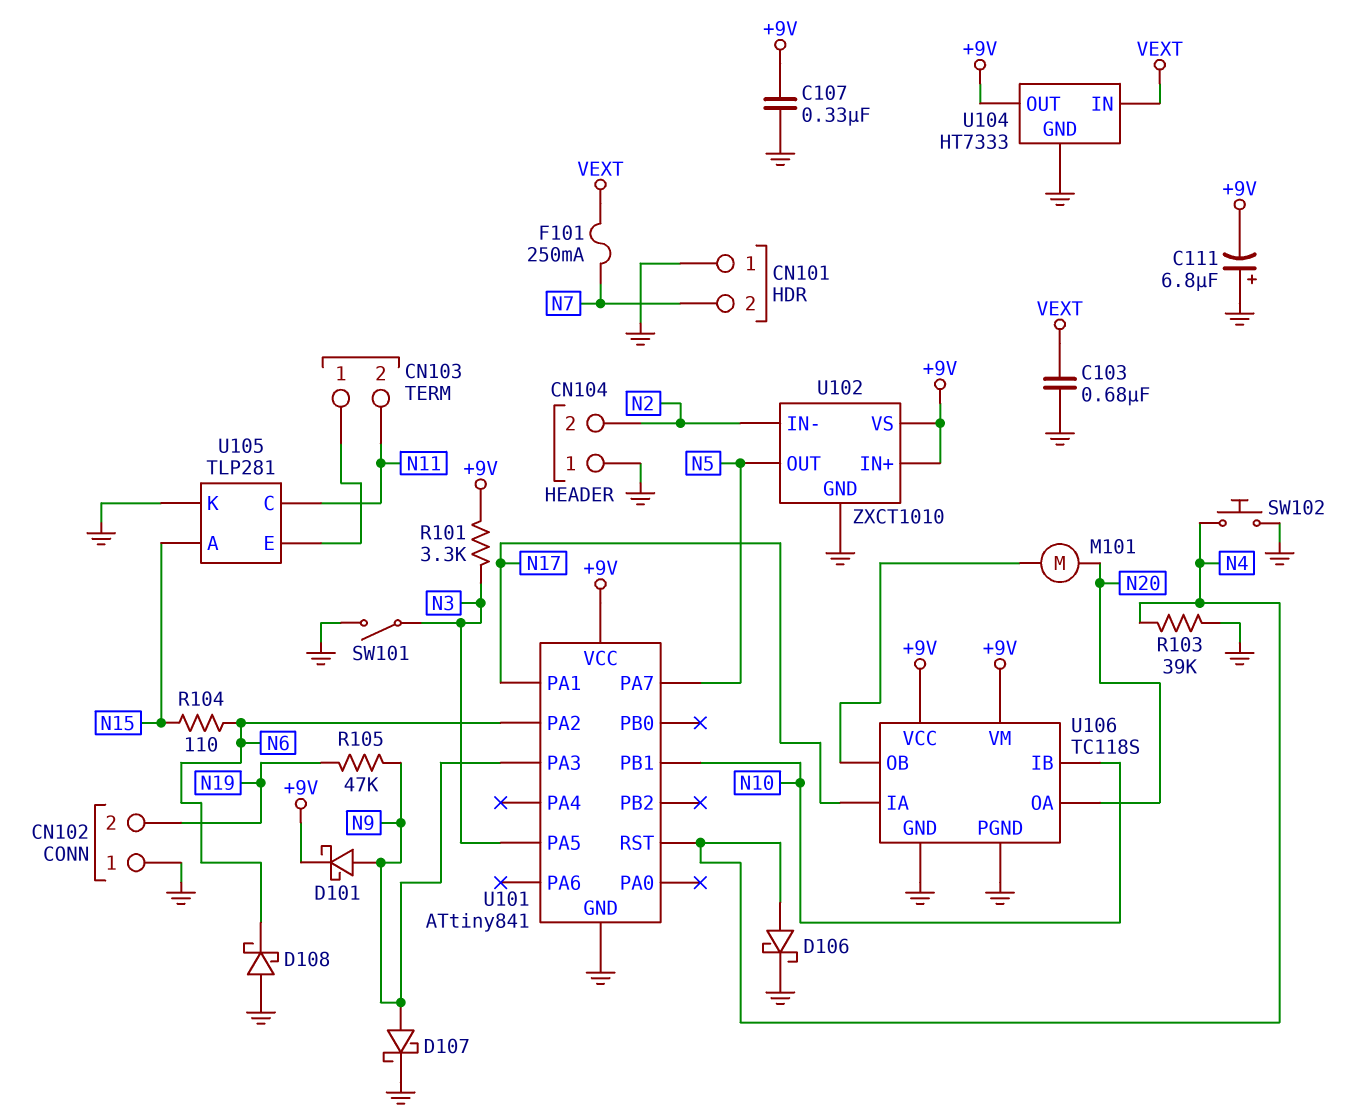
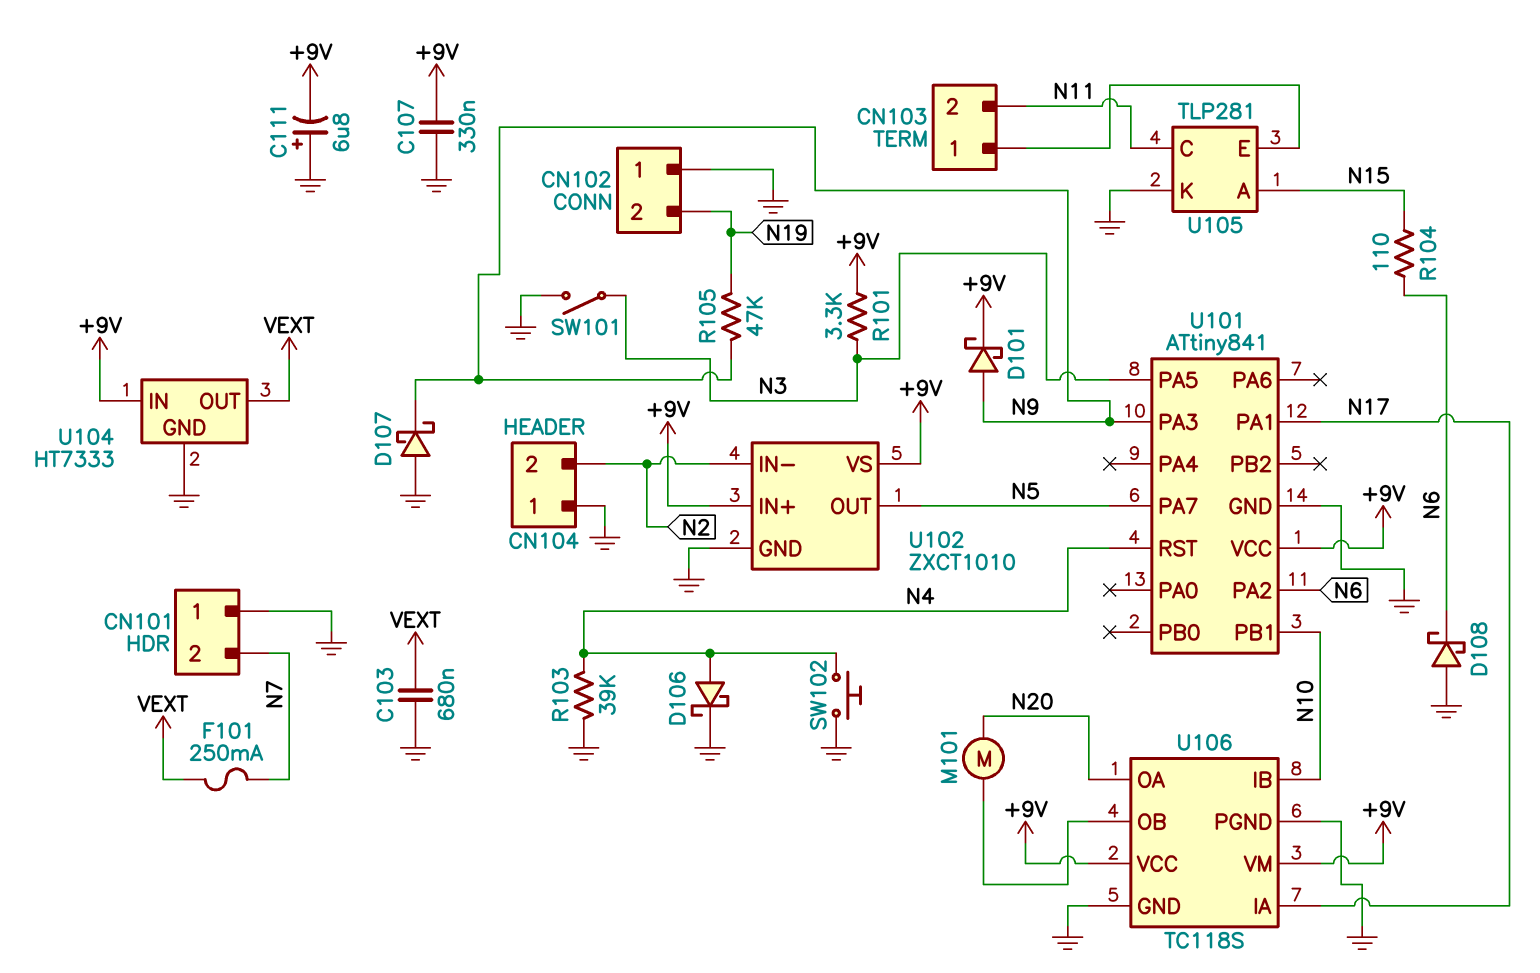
D107: schottky (A N9, K GND) -> schottky (A GND, K N9)
U104 pin IN: VEXT -> +9V
U104 pin OUT: +9V -> VEXT

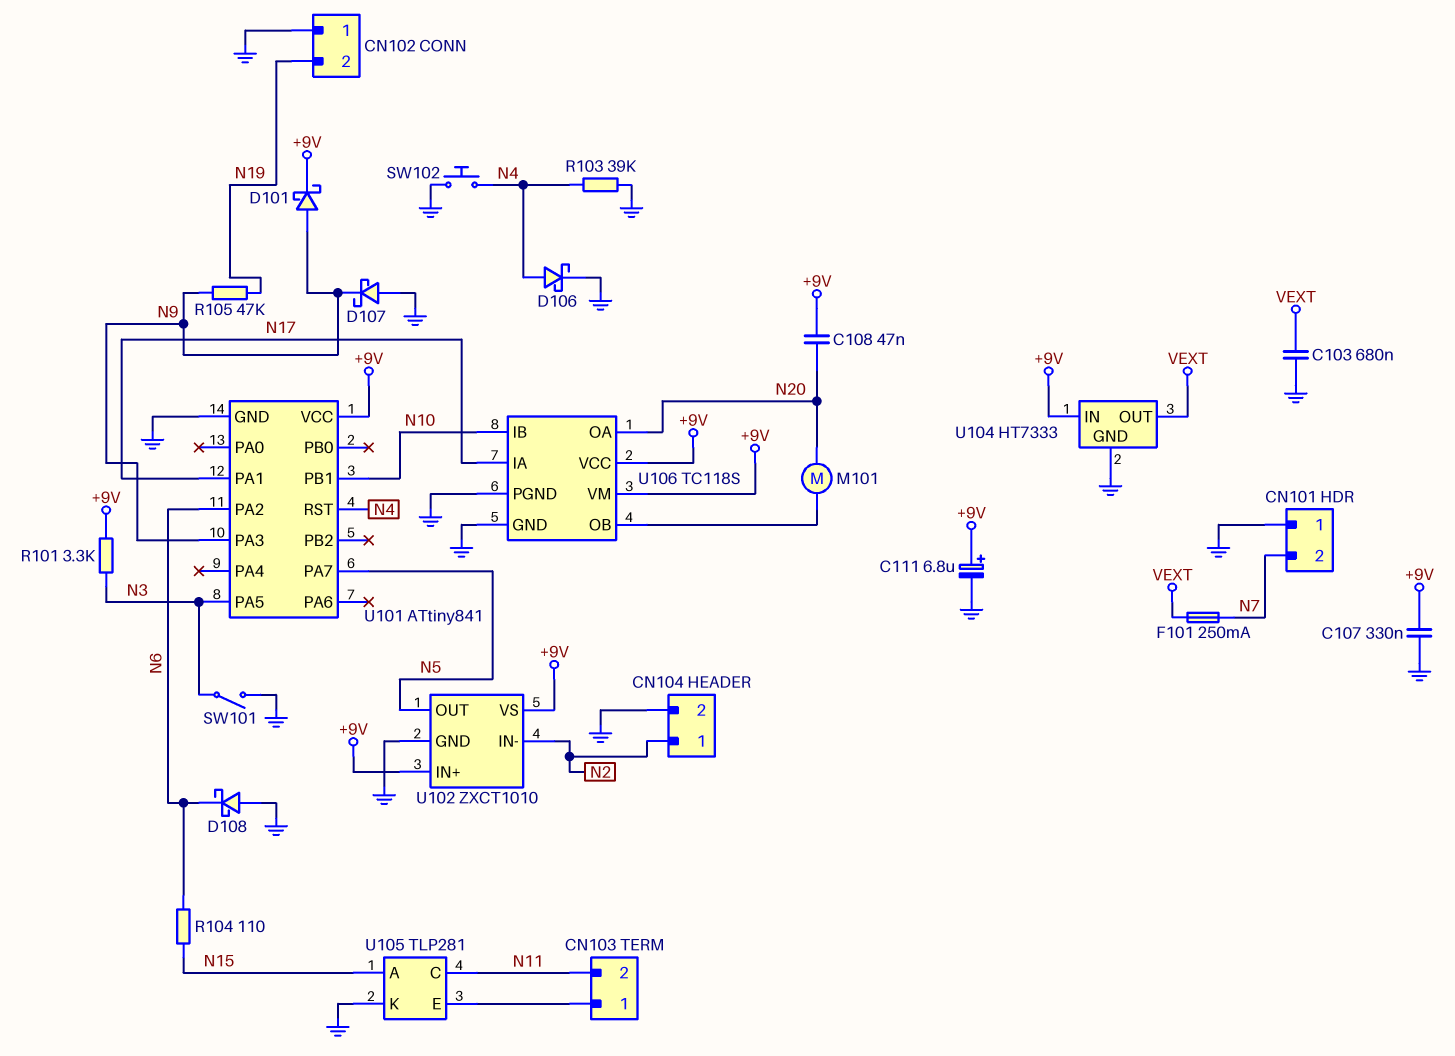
C108: none -> 47nF (+9V, N20)
C111: 6.8uF (plus GND, minus +9V) -> 6.8uF (plus +9V, minus GND)
CN104 pin 1: GND -> N2
CN104 pin 2: N2 -> GND

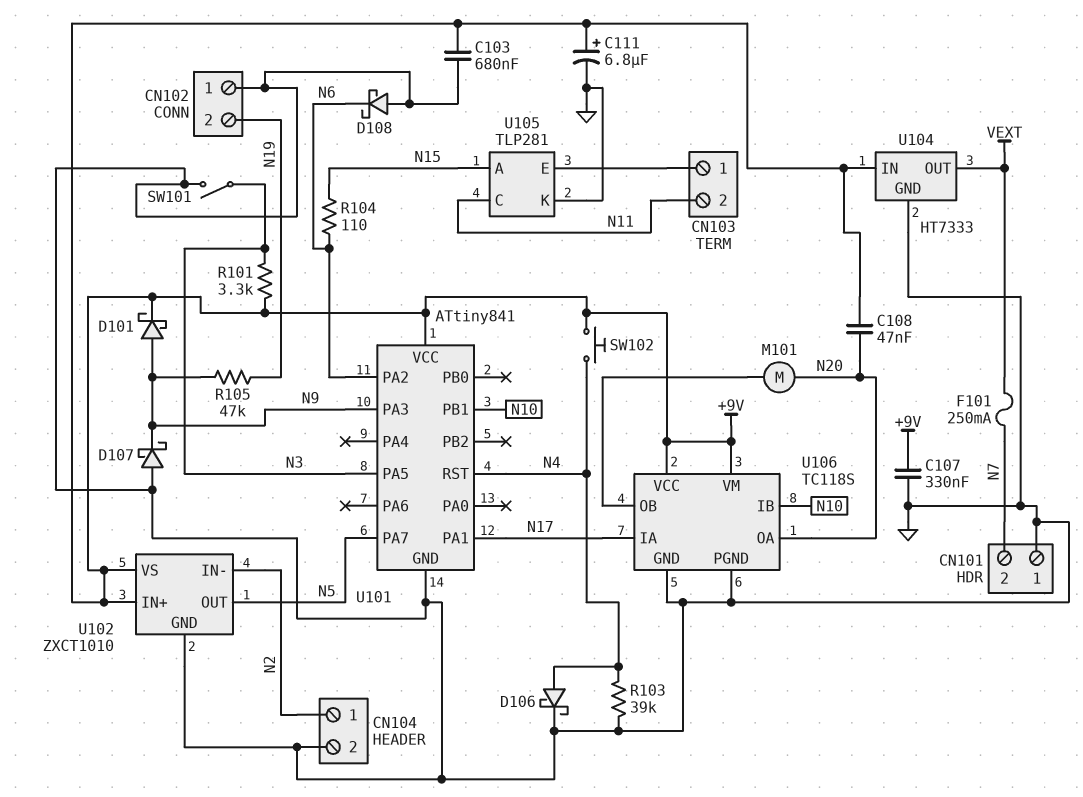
C103: 680nF (GND, VEXT) -> 680nF (+9V, GND)
SW102: button (GND, N4) -> button (+9V, N4)

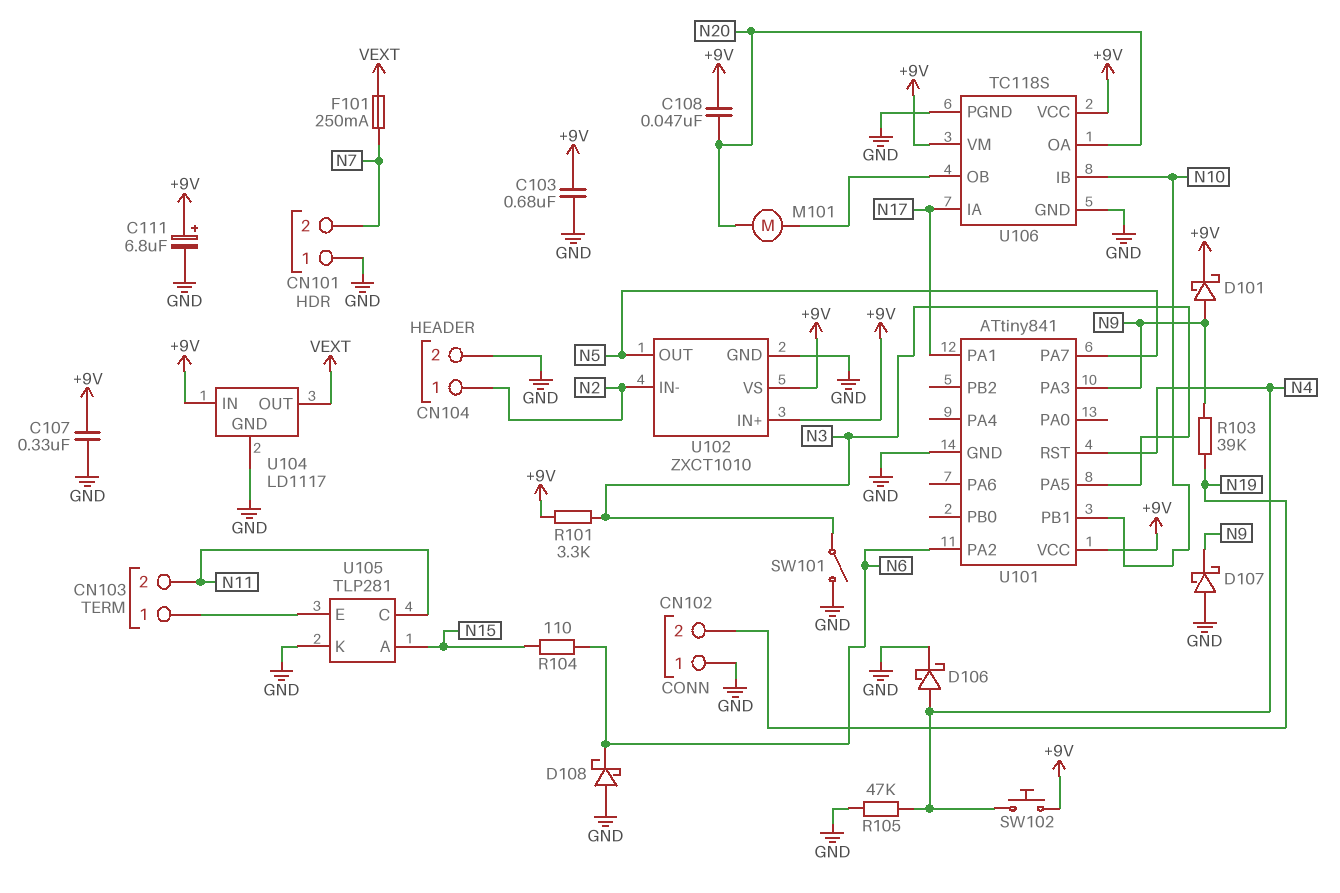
R103: 39k (GND, N4) -> 39k (N9, N19)
R105: 47k (N9, N19) -> 47k (GND, N4)
U104: HT7333 -> LD1117

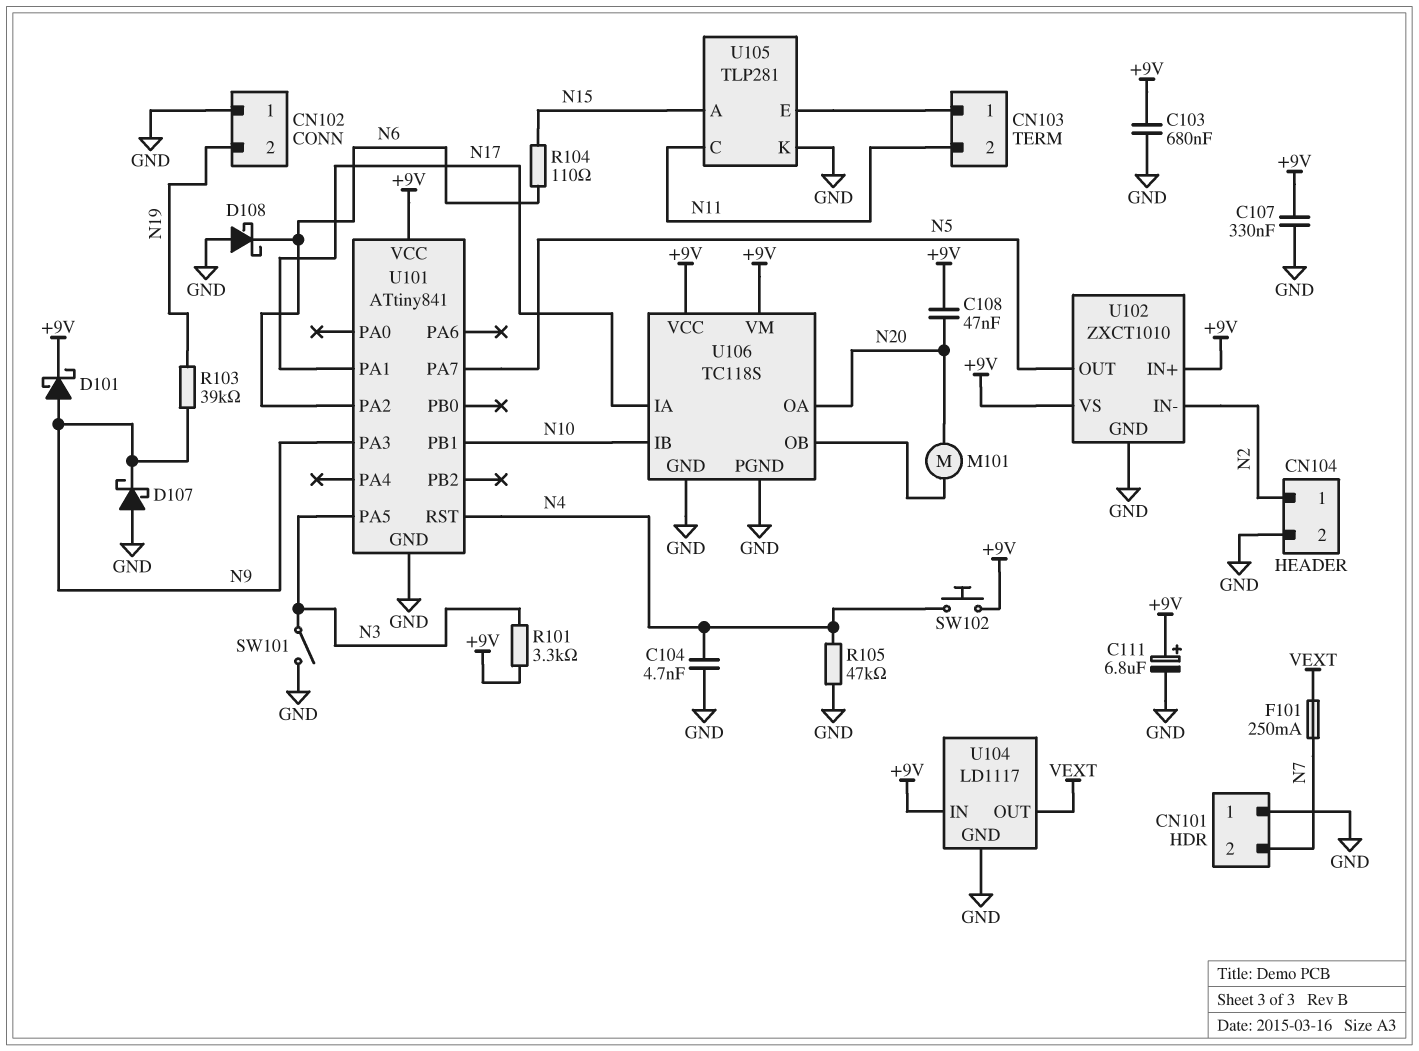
C104: none -> 4.7nF (GND, N4)
D106: schottky (A N4, K GND) -> none

